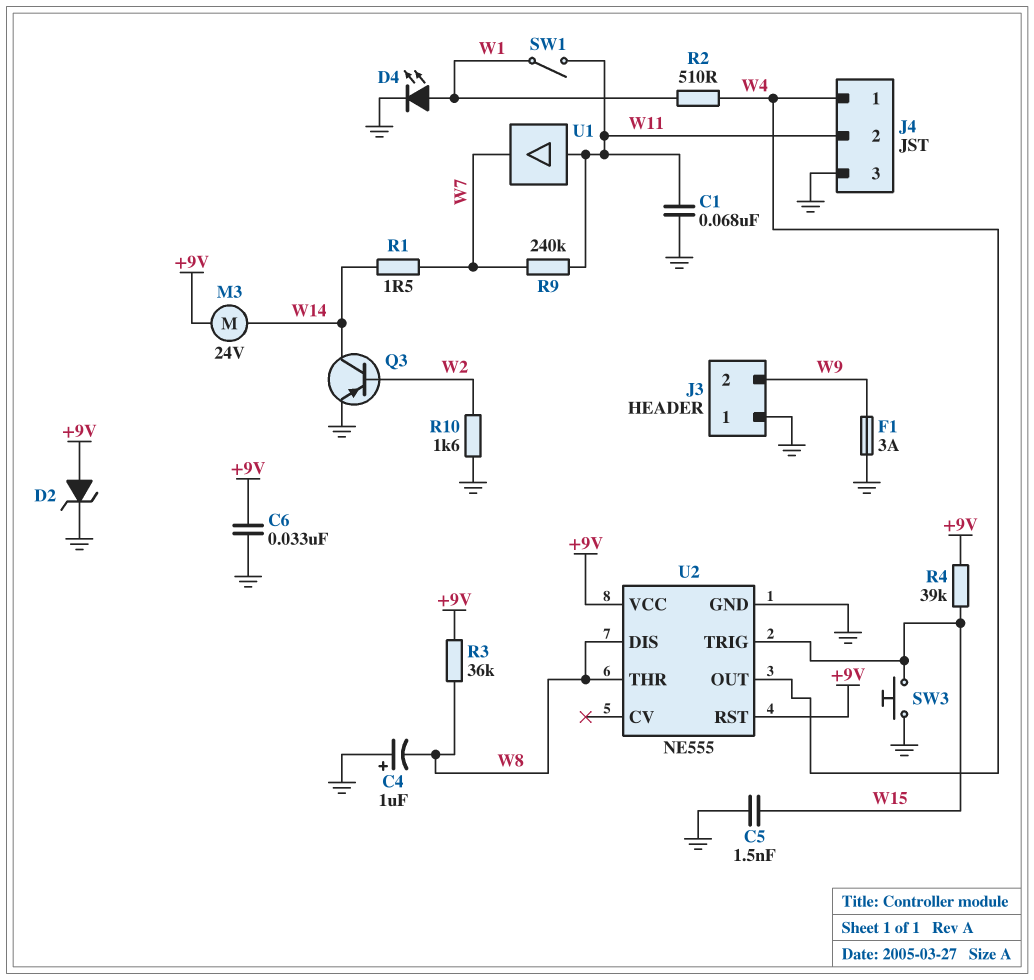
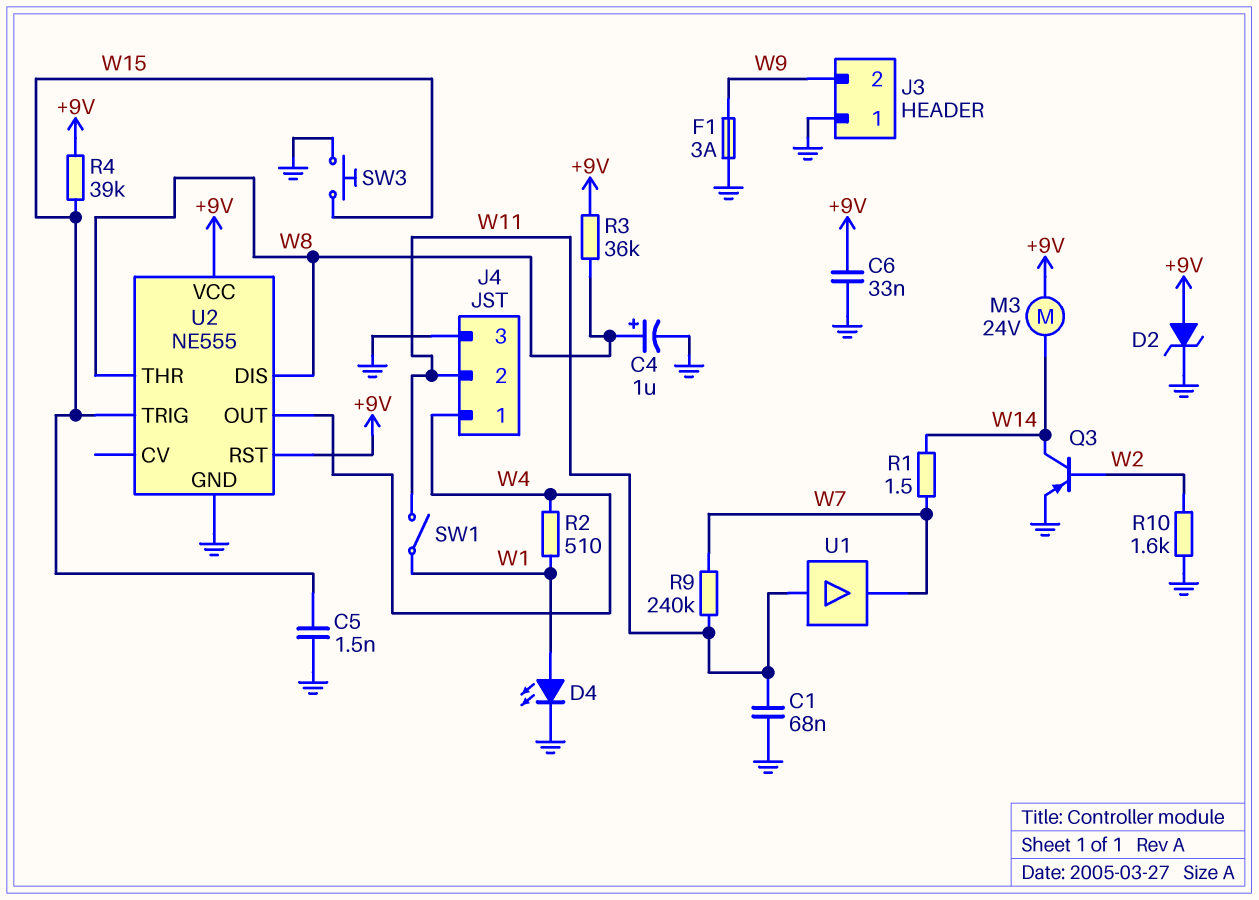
C4: 1uF (plus GND, minus W8) -> 1uF (plus W8, minus GND)

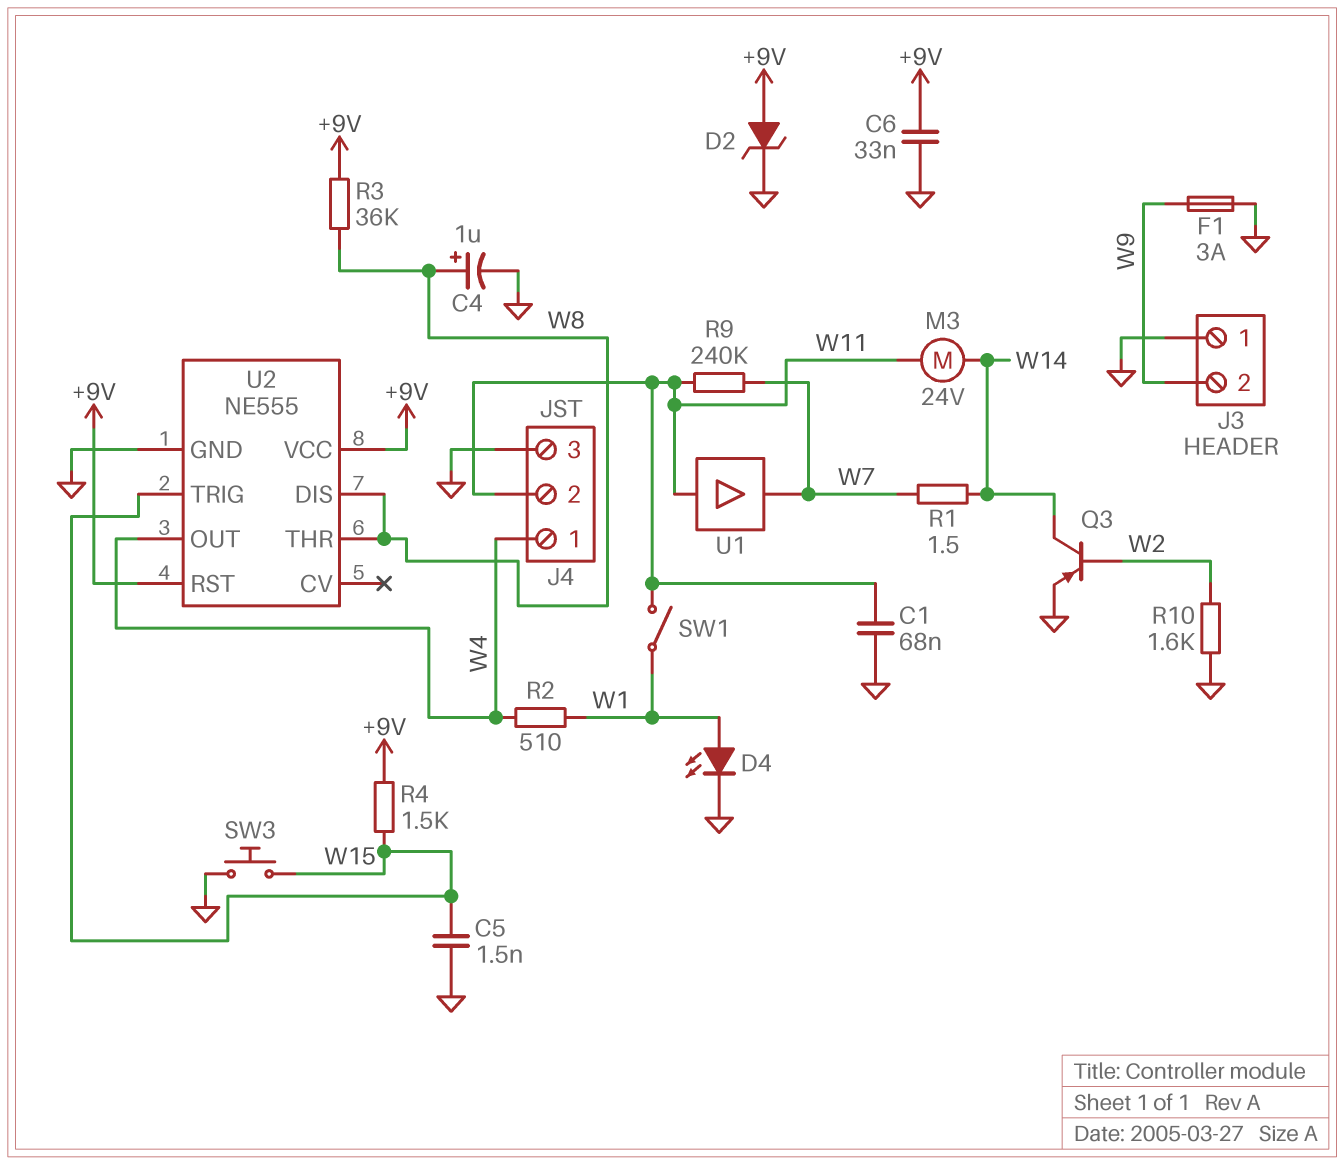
M3: motor 24V (+9V, W14) -> motor 24V (W11, W14)
R4: 39k (+9V, W15) -> 1.5k (+9V, W15)

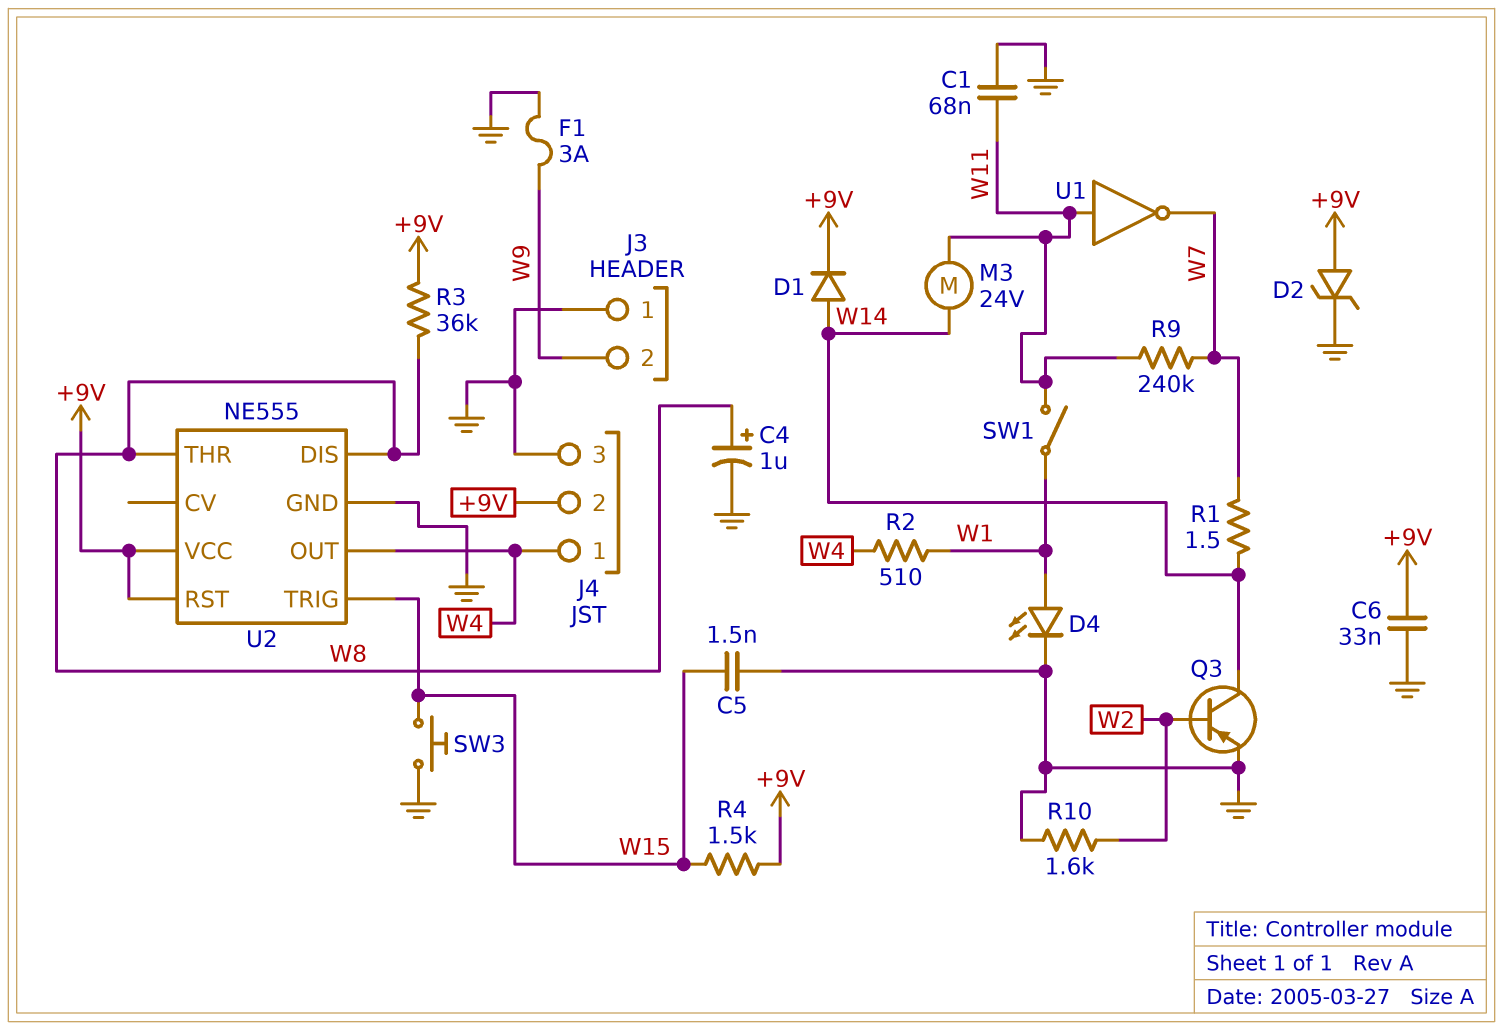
D1: none -> diode (A W14, K +9V)
J4 pin 2: W11 -> +9V
U1: buffer (in W11, out W7) -> NOT (in W11, out W7)

